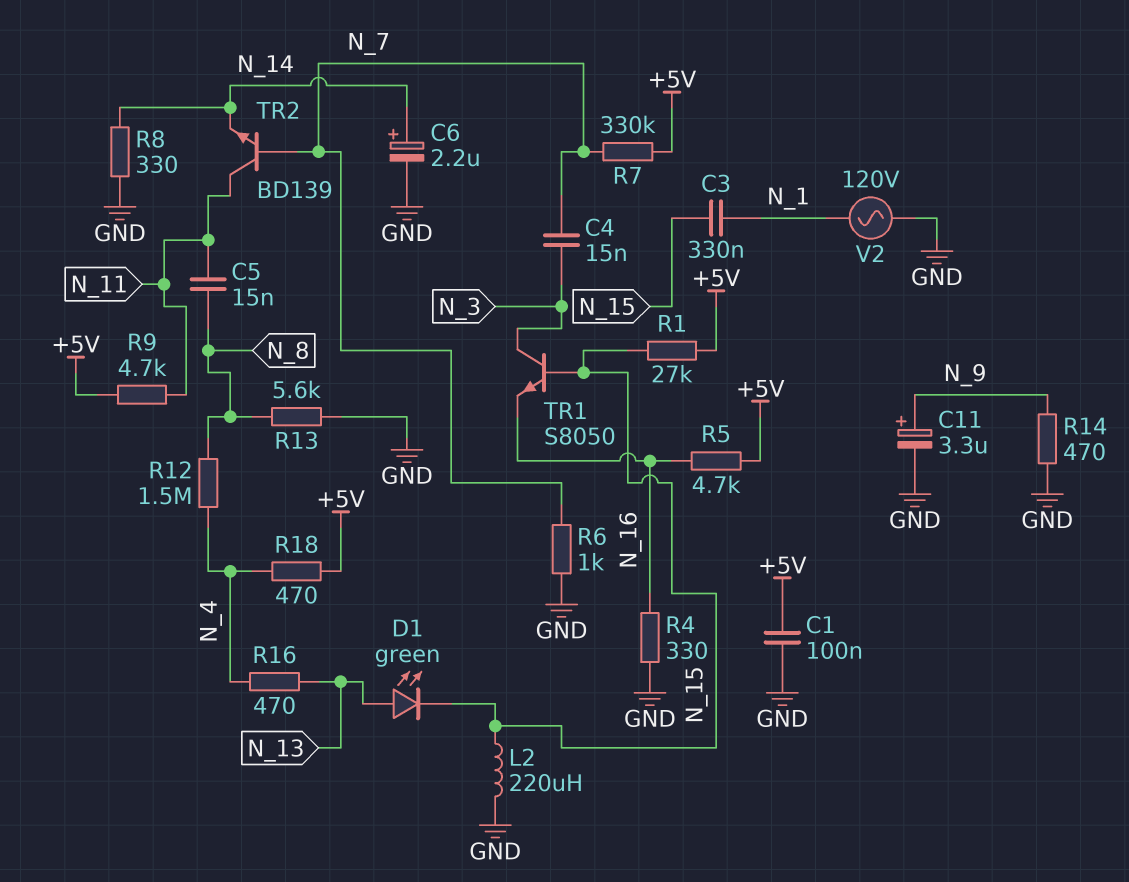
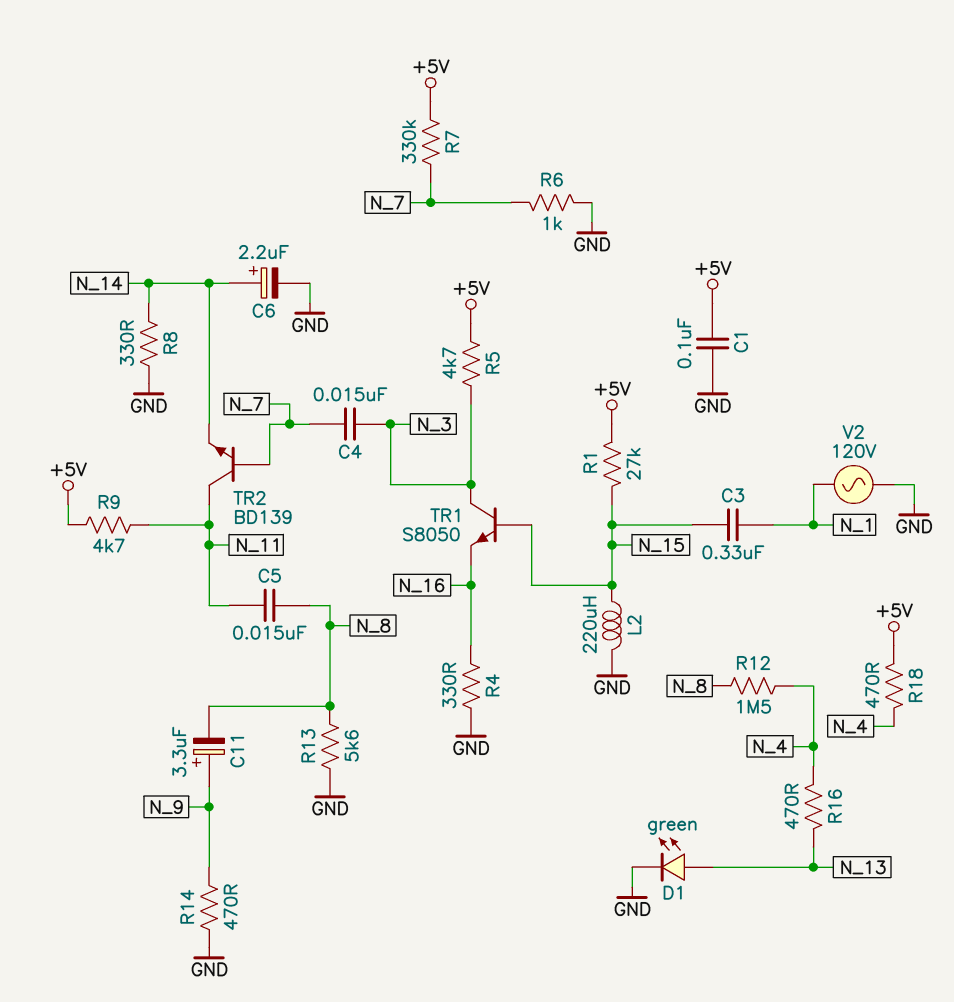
C11: 3.3uF (plus N_9, minus GND) -> 3.3uF (plus N_9, minus N_8)
D1: LED green (A N_13, K N_15) -> LED green (A N_13, K GND)
R5: 4.7k (+5V, N_16) -> 4.7k (+5V, N_3)

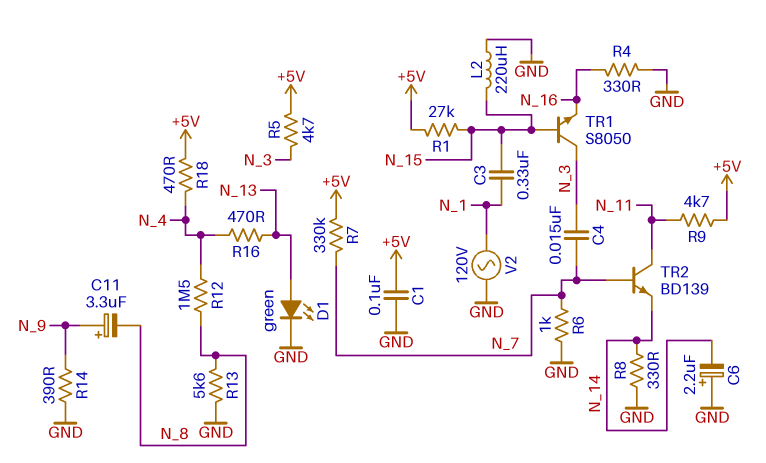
C5: 15nF (N_8, N_11) -> none
C6: 2.2uF (plus N_14, minus GND) -> 2.2uF (plus GND, minus N_14)
R14: 470 (GND, N_9) -> 390 (GND, N_9)

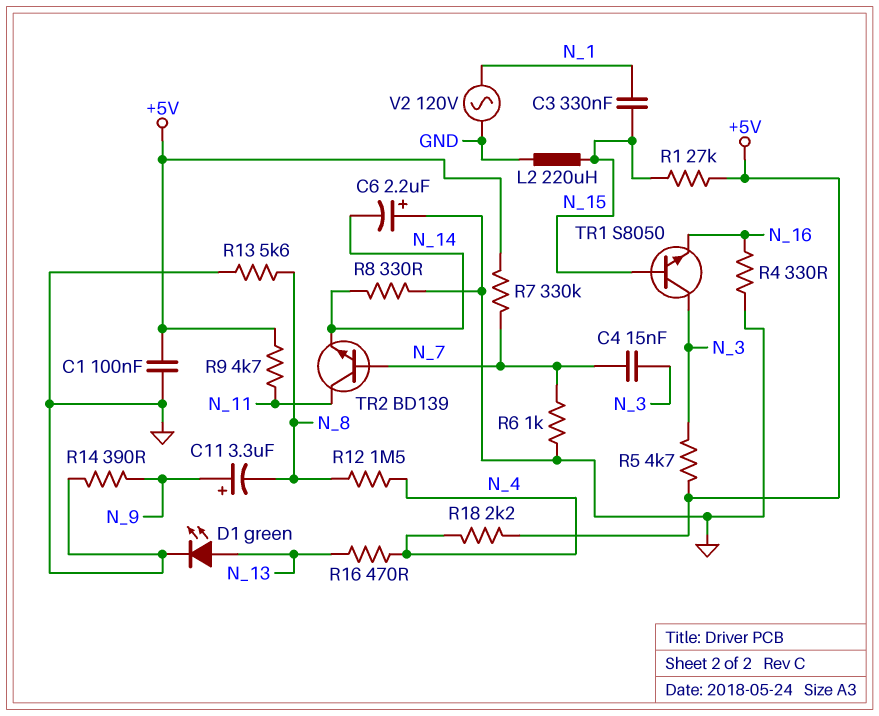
R18: 470 (+5V, N_4) -> 2.2k (+5V, N_4)

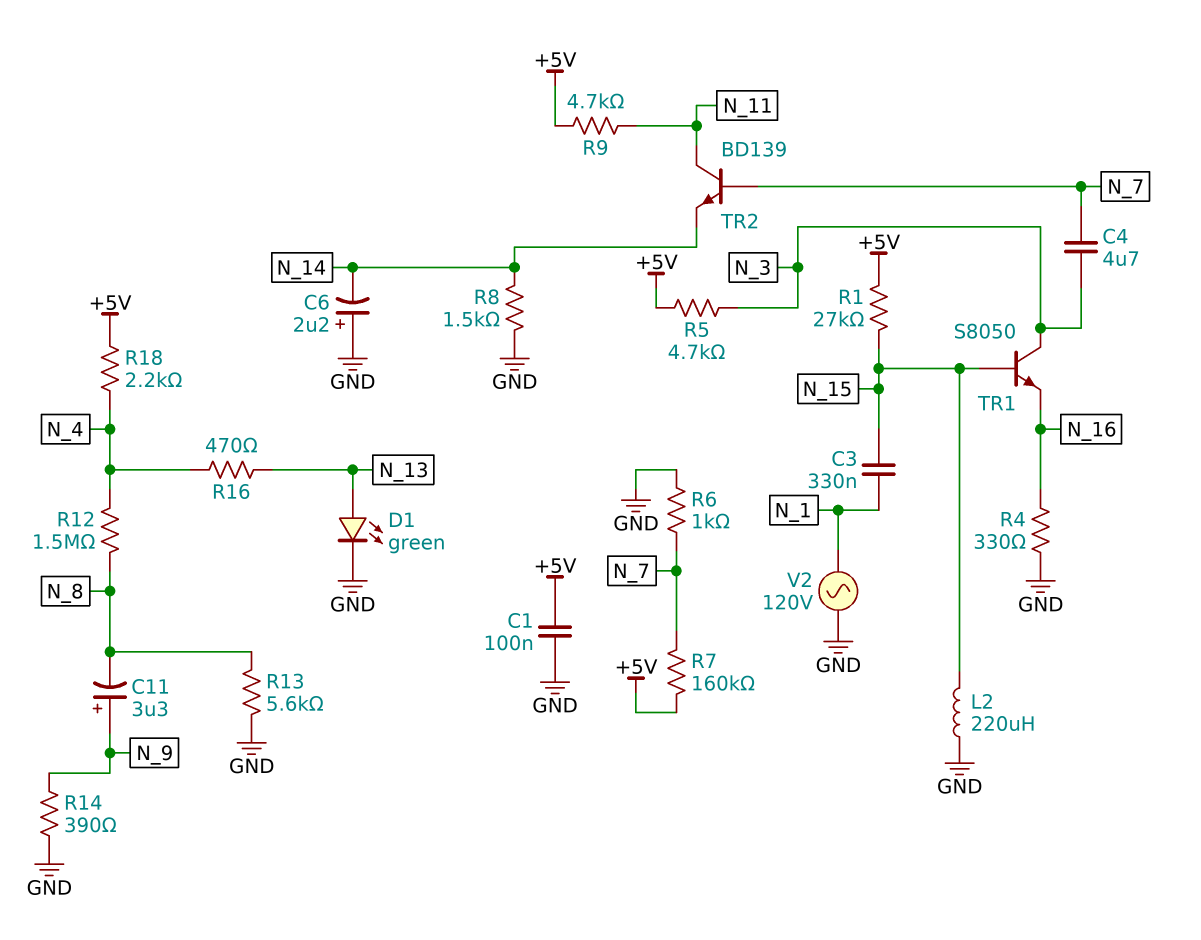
C4: 15nF (N_3, N_7) -> 4.7uF (N_3, N_7)
R7: 330k (+5V, N_7) -> 160k (+5V, N_7)
R8: 330 (GND, N_14) -> 1.5k (GND, N_14)

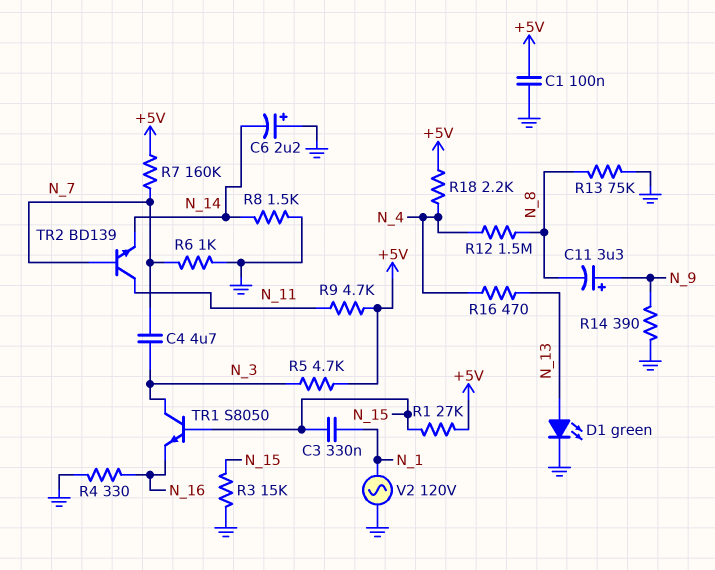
L2: 220uH (GND, N_15) -> none
R3: none -> 15k (GND, N_15)
R13: 5.6k (GND, N_8) -> 75k (GND, N_8)

